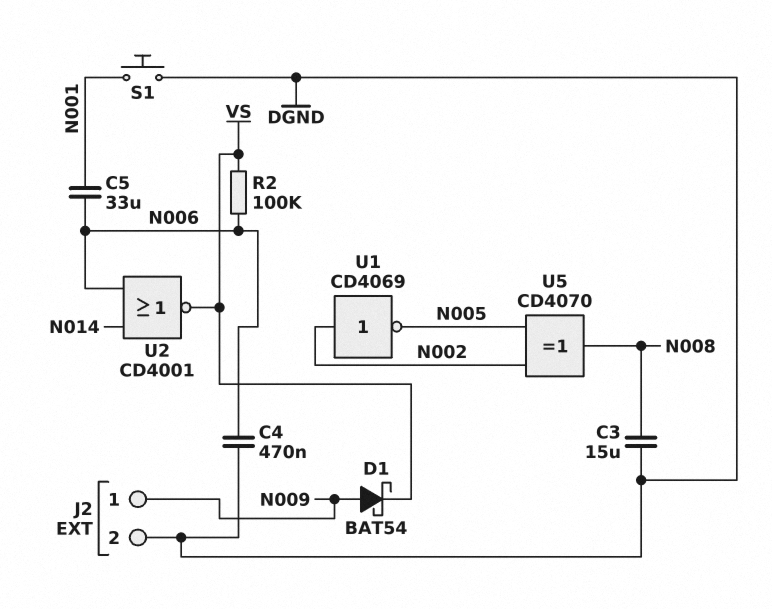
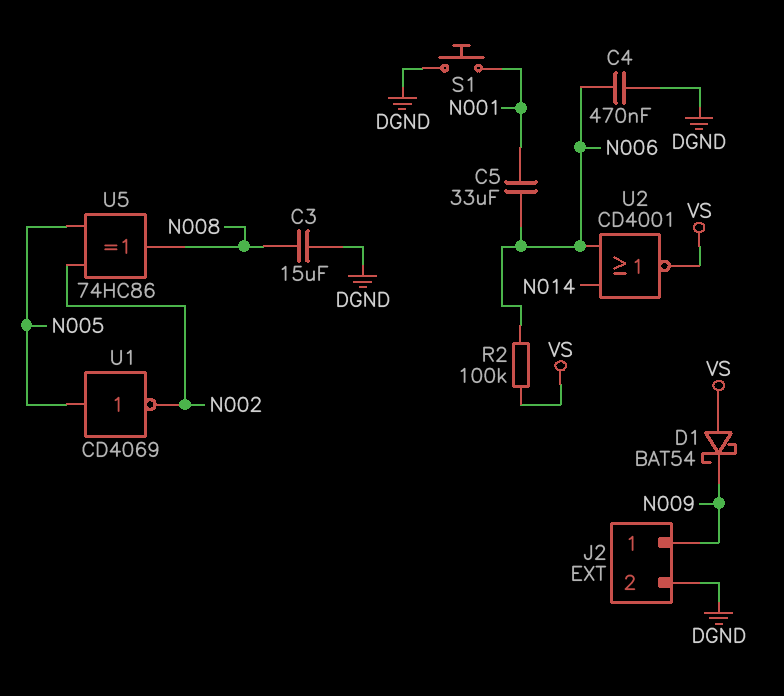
D1: schottky BAT54 (A N009, K VS) -> schottky BAT54 (A VS, K N009)
U1: NOT CD4069 (in N002, out N005) -> NOT CD4069 (in N005, out N002)
U5: XOR CD4070 (in N002, in N005, out N008) -> XOR 74HC86 (in N002, in N005, out N008)

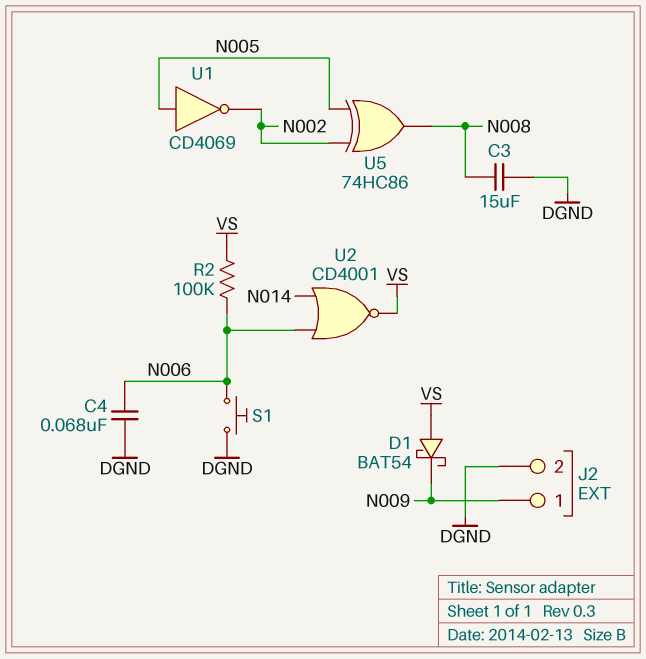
C4: 470nF (DGND, N006) -> 68nF (DGND, N006)
C5: 33uF (N001, N006) -> none
S1: button (DGND, N001) -> button (DGND, N006)

